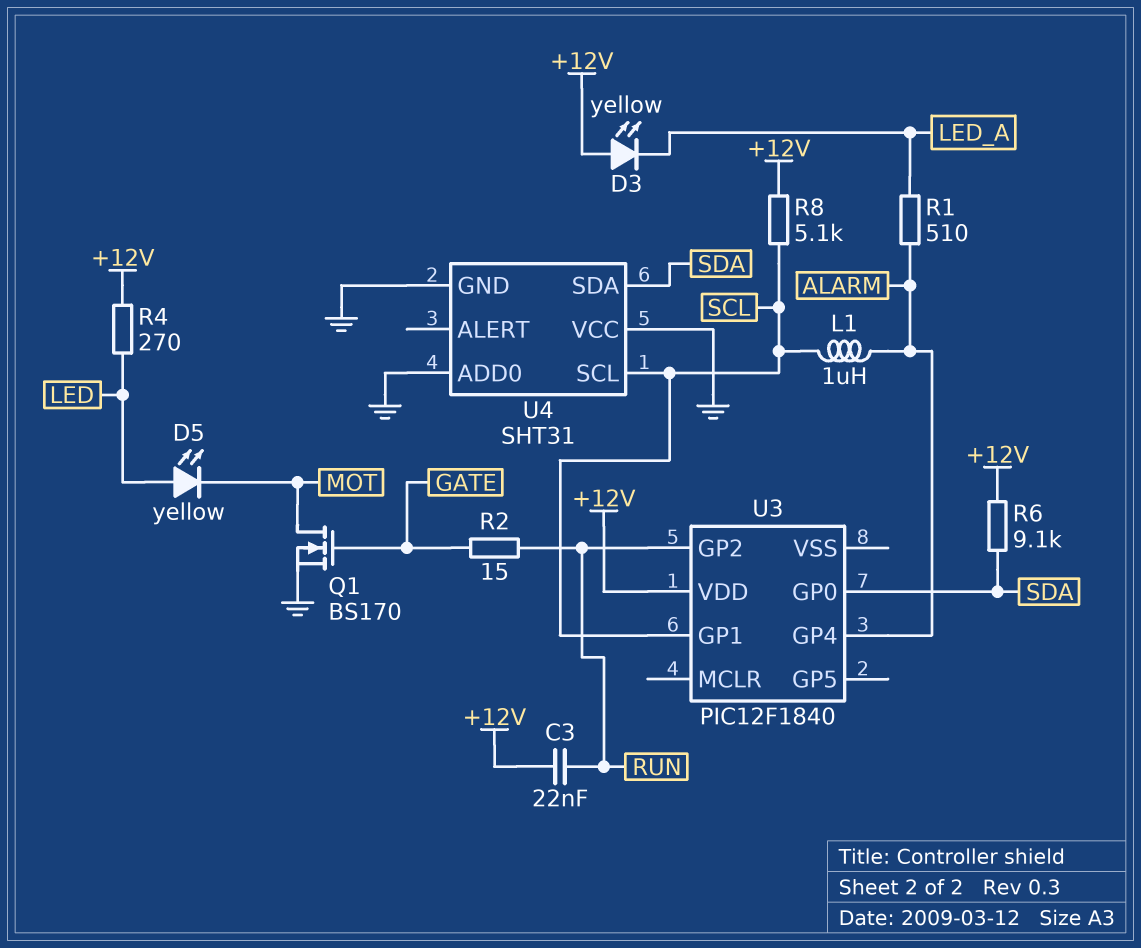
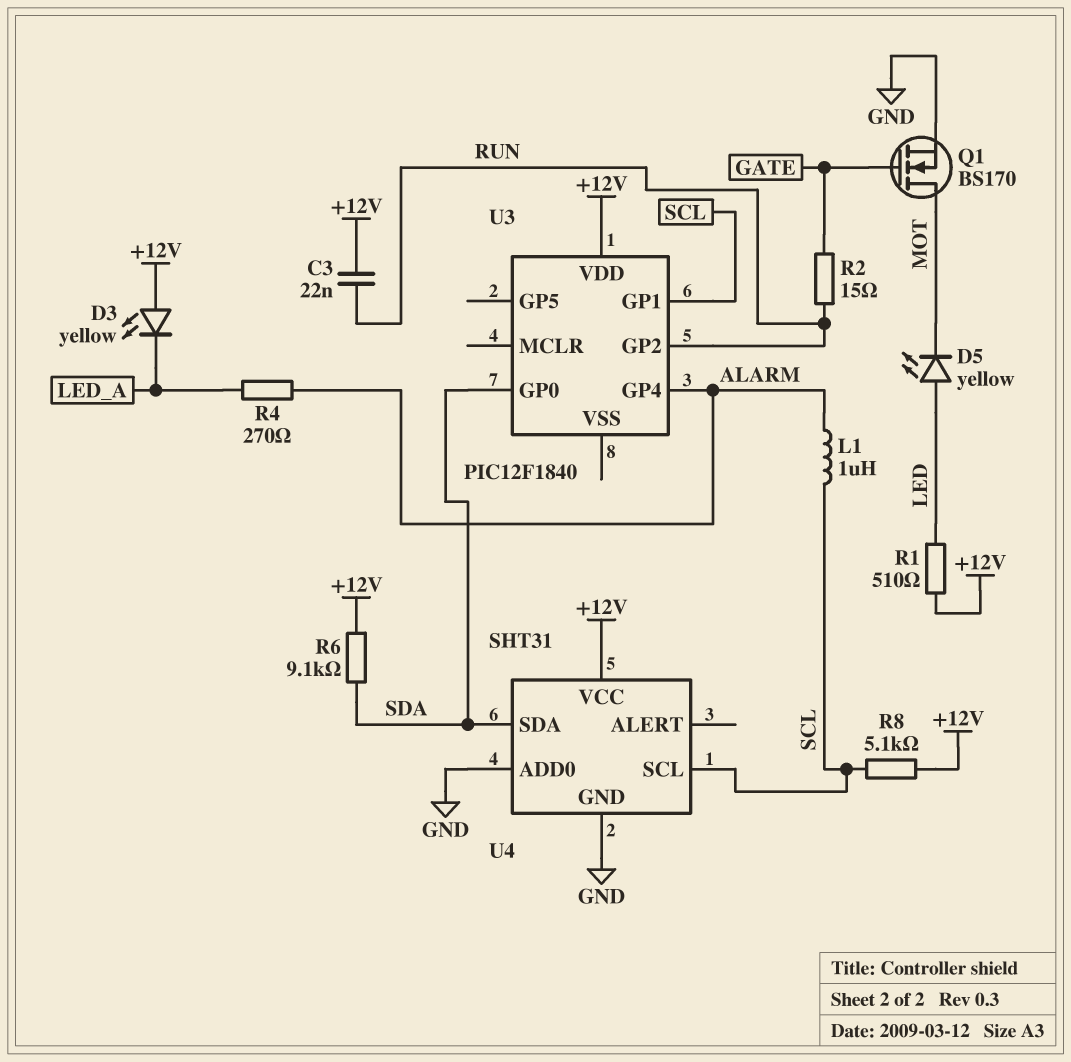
R1: 510 (ALARM, LED_A) -> 510 (+12V, LED)
R4: 270 (+12V, LED) -> 270 (ALARM, LED_A)
U4 pin VCC: GND -> +12V

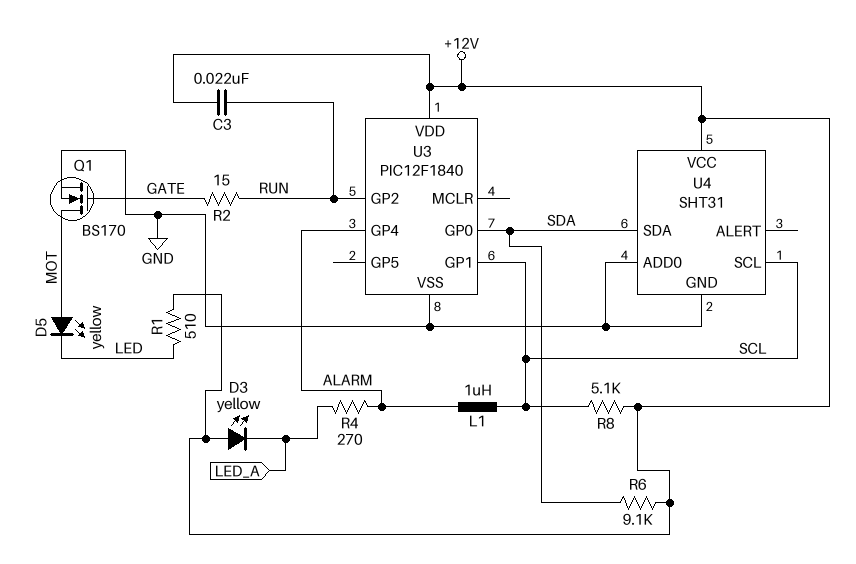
D5: LED yellow (A LED, K MOT) -> LED yellow (A MOT, K LED)
U3 pin VSS: none -> GND

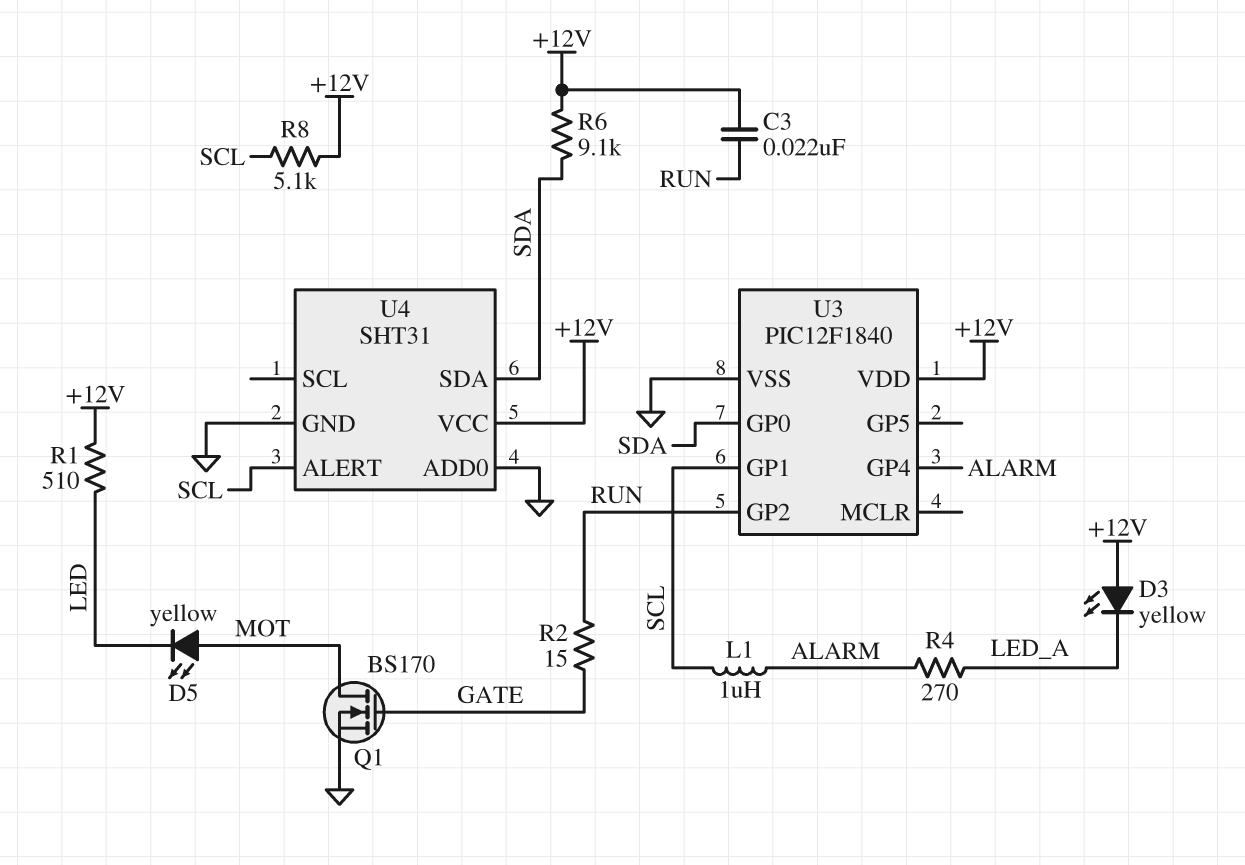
U4 pin ALERT: none -> SCL
U4 pin SCL: SCL -> none

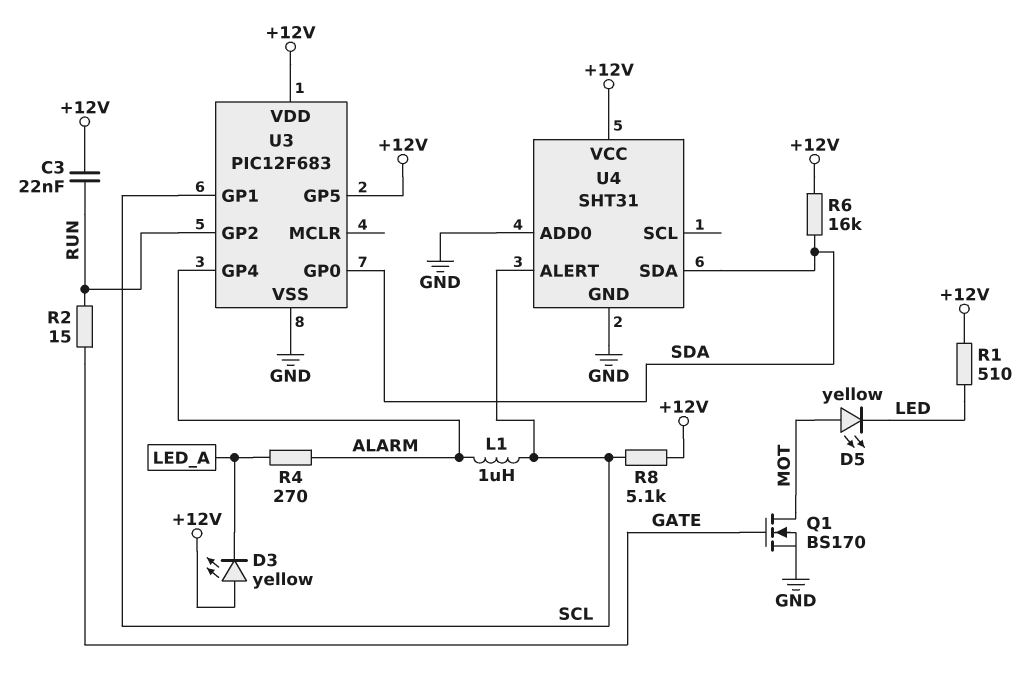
R6: 9.1k (+12V, SDA) -> 16k (+12V, SDA)
U3: PIC12F1840 -> PIC12F683
U3 pin GP5: none -> +12V

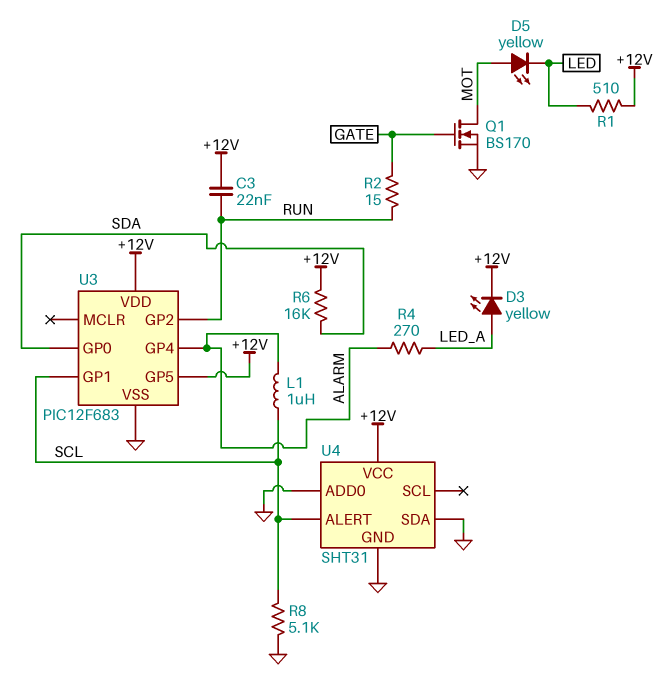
D3: LED yellow (A +12V, K LED_A) -> LED yellow (A LED_A, K +12V)
R8: 5.1k (+12V, SCL) -> 5.1k (GND, SCL)
U4 pin SDA: SDA -> GND

